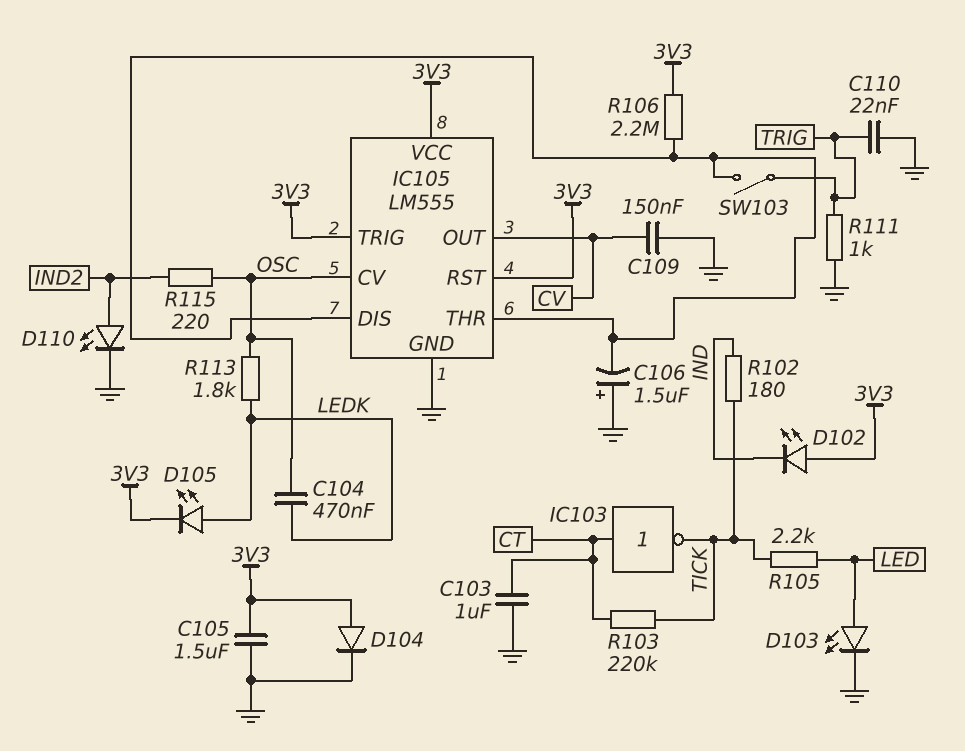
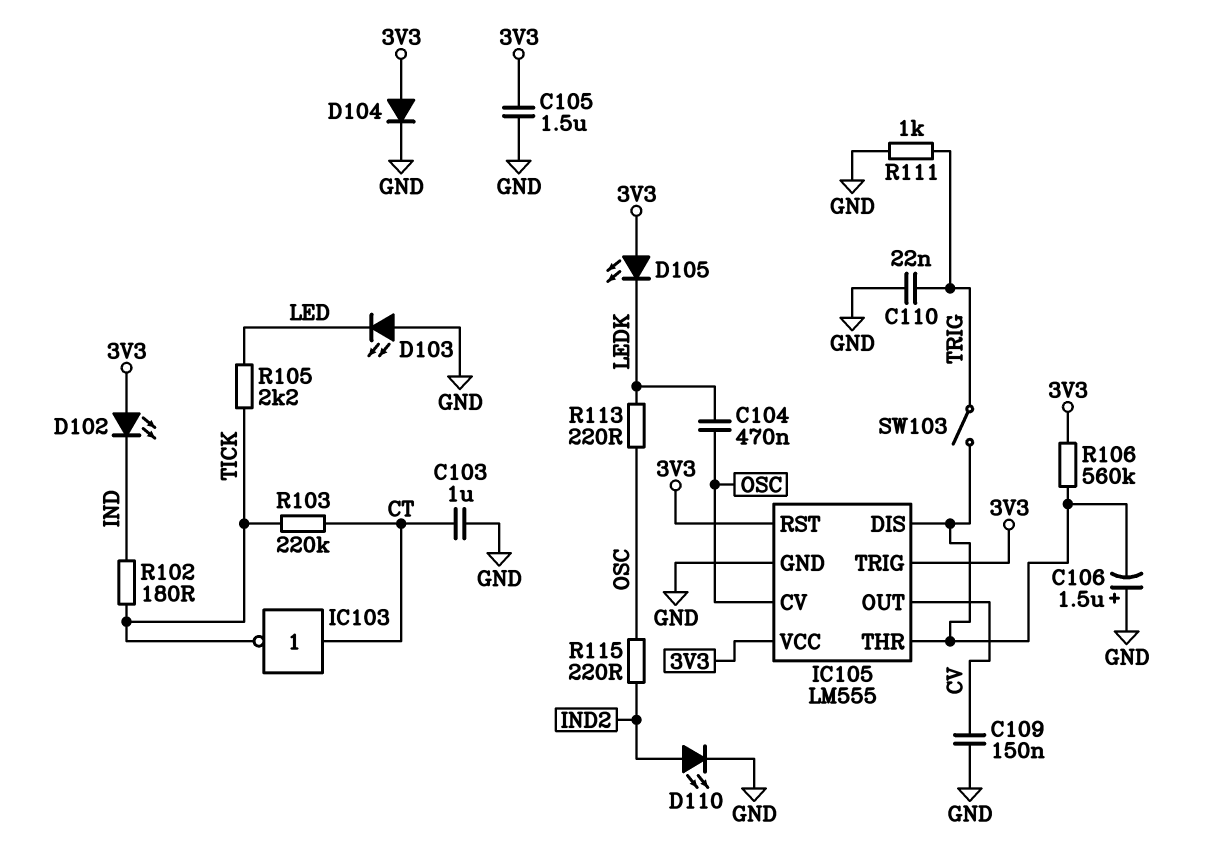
D103: LED (A LED, K GND) -> LED (A GND, K LED)
D105: LED (A LEDK, K 3V3) -> LED (A 3V3, K LEDK)
R106: 2.2M (3V3, IC105/DIS) -> 560k (3V3, IC105/DIS)
R113: 1.8k (LEDK, OSC) -> 220 (LEDK, OSC)

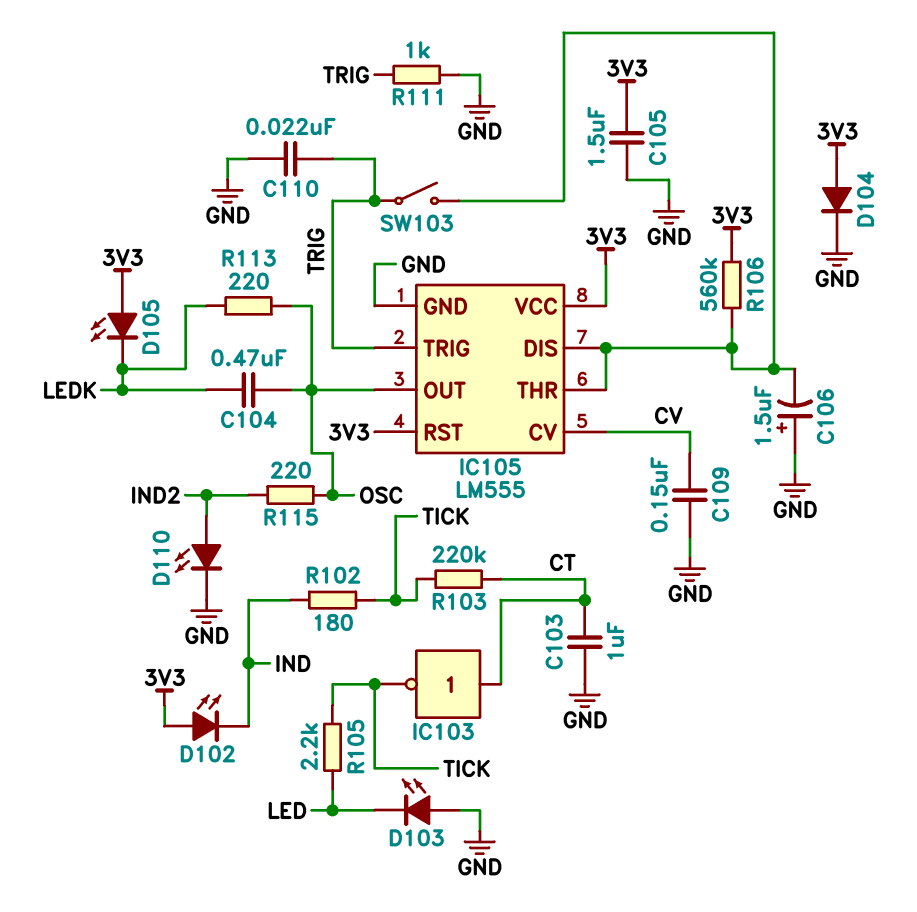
IC105 pin CV: OSC -> CV
IC105 pin OUT: CV -> OSC
IC105 pin TRIG: 3V3 -> TRIG

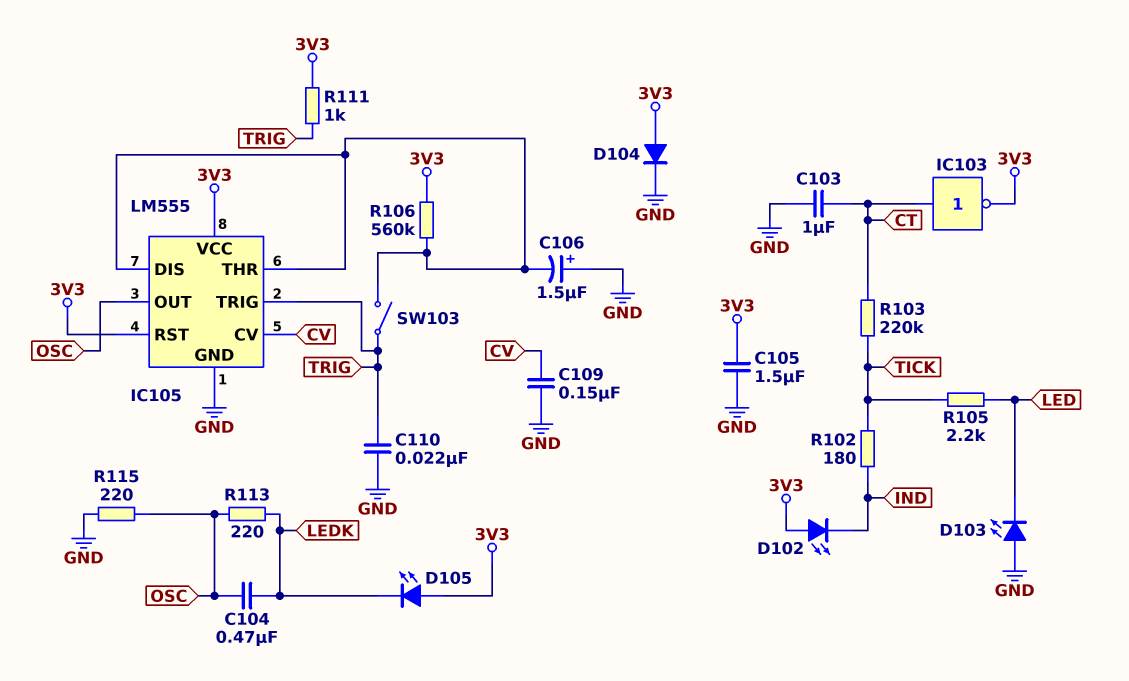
D110: LED (A IND2, K GND) -> none
IC103: NOT (in CT, out TICK) -> NOT (in CT, out 3V3)
R111: 1k (GND, TRIG) -> 1k (3V3, TRIG)
R115: 220 (IND2, OSC) -> 220 (GND, OSC)

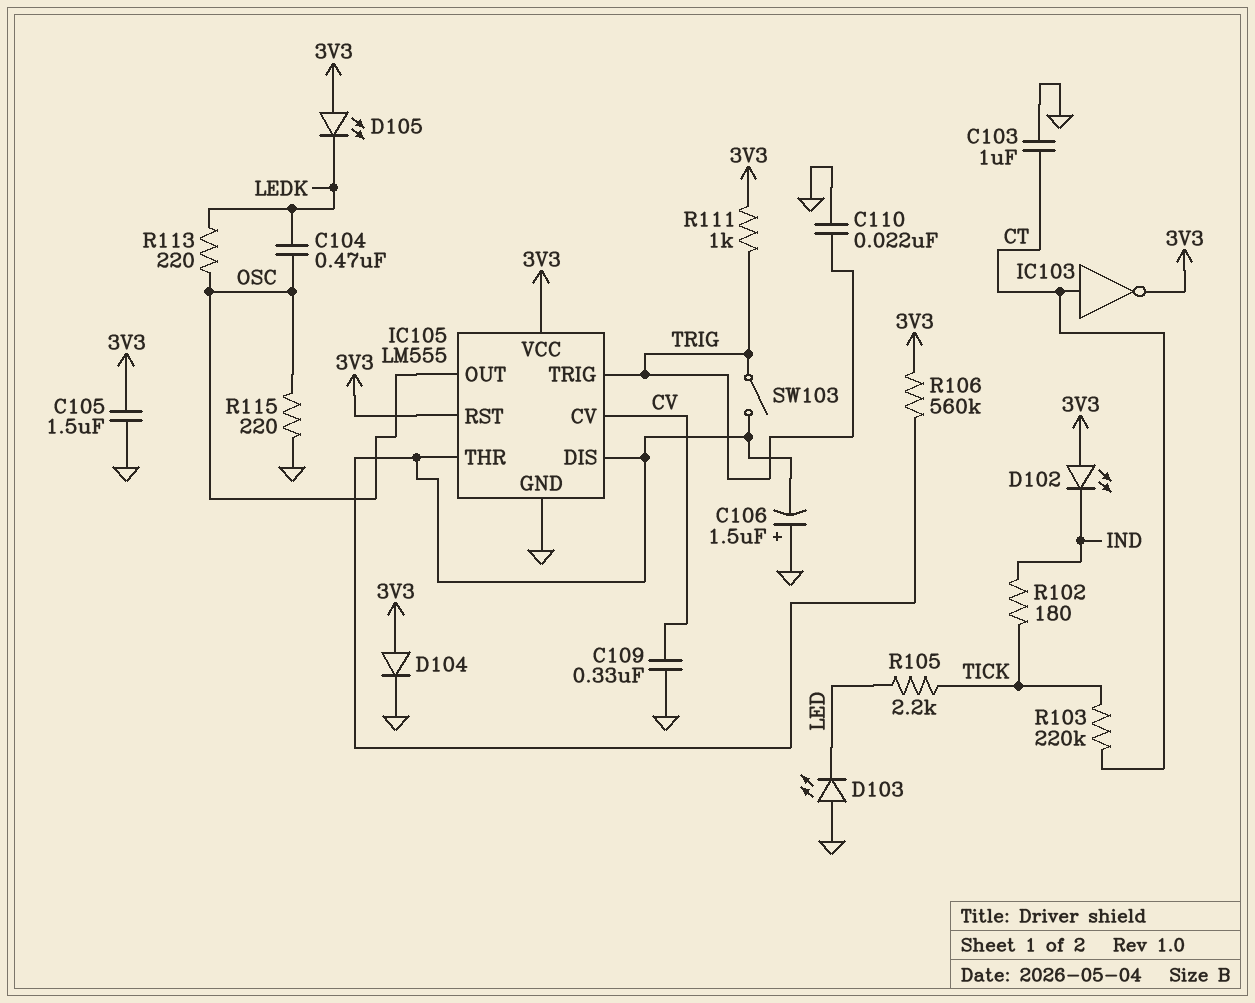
C109: 150nF (CV, GND) -> 330nF (CV, GND)

